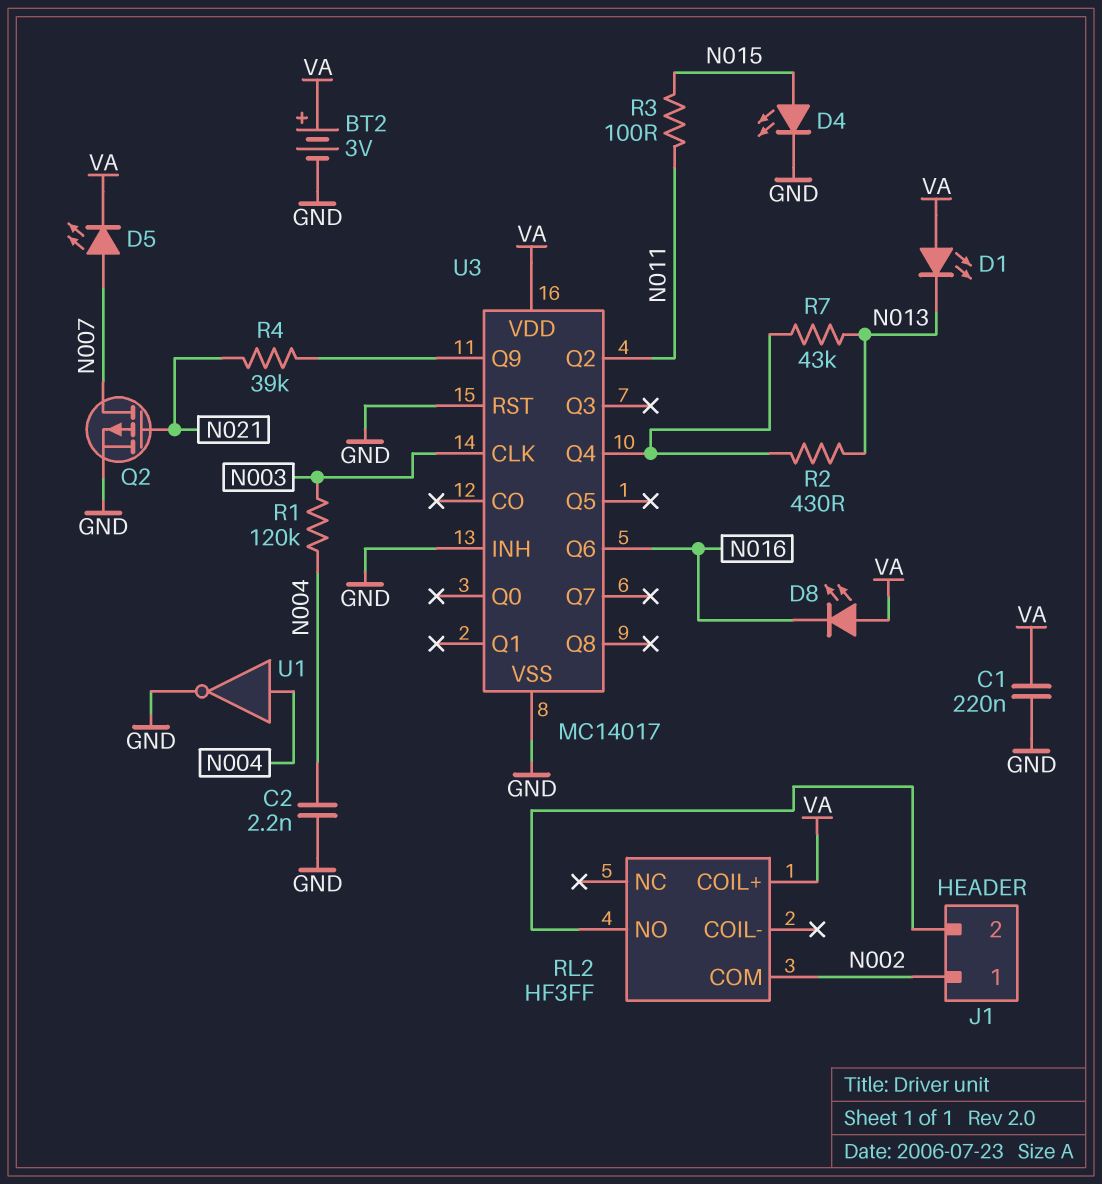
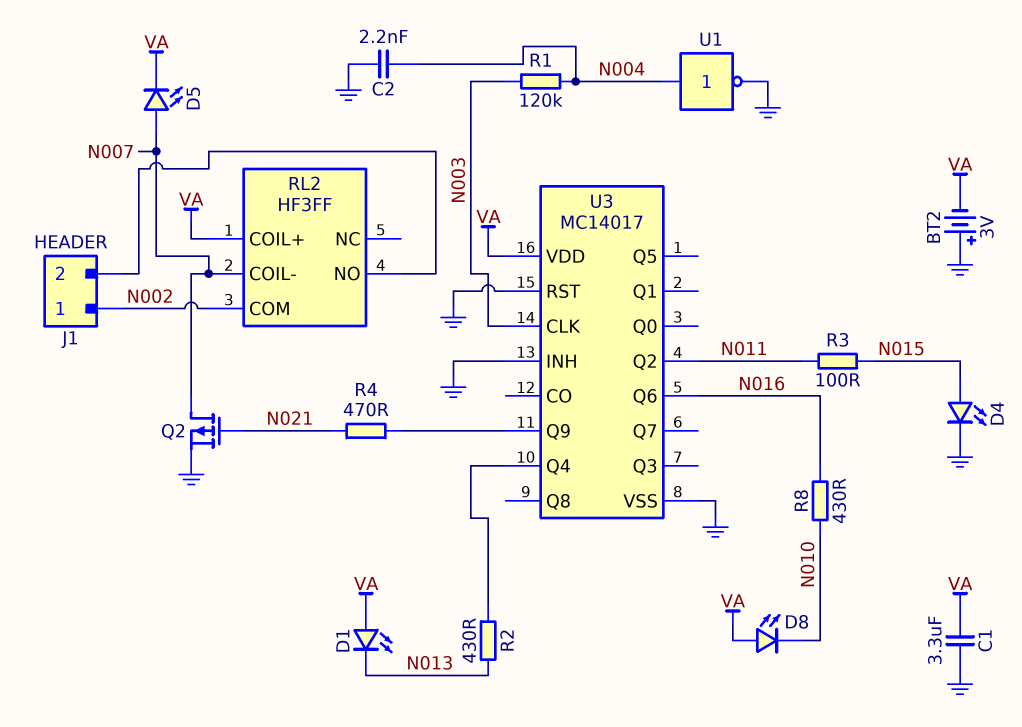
BT2: 3V (plus VA, minus GND) -> 3V (plus GND, minus VA)
C1: 220nF (GND, VA) -> 3.3uF (GND, VA)
D8: LED (A VA, K N016) -> LED (A VA, K N010)
R4: 39k (N021, U3/Q9) -> 470 (N021, U3/Q9)
R7: 43k (N013, U3/Q4) -> none
R8: none -> 430 (N010, N016)
RL2 pin COIL-: none -> N007

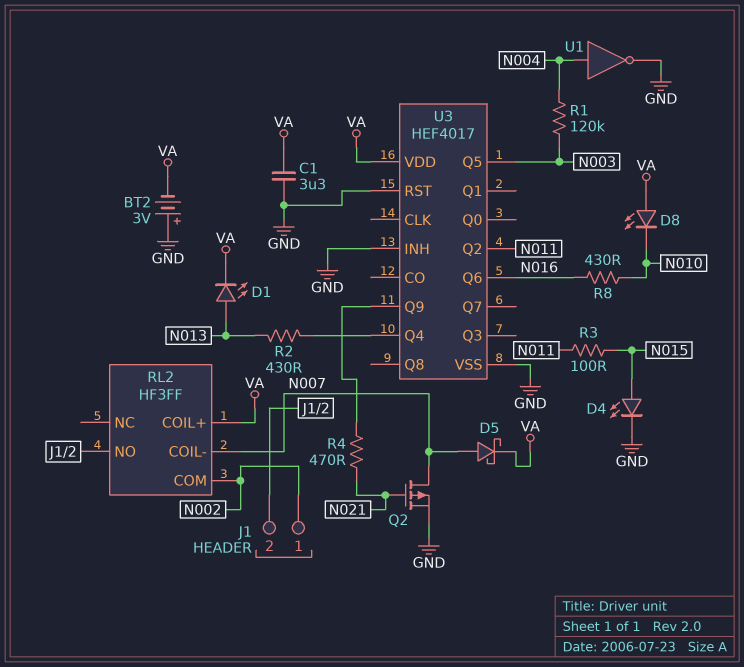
C2: 2.2nF (GND, N004) -> none
D1: LED (A VA, K N013) -> LED (A N013, K VA)
D5: LED (A N007, K VA) -> schottky (A N007, K VA)
U3: MC14017 -> HEF4017
U3 pin CLK: N003 -> none
U3 pin Q5: none -> N003

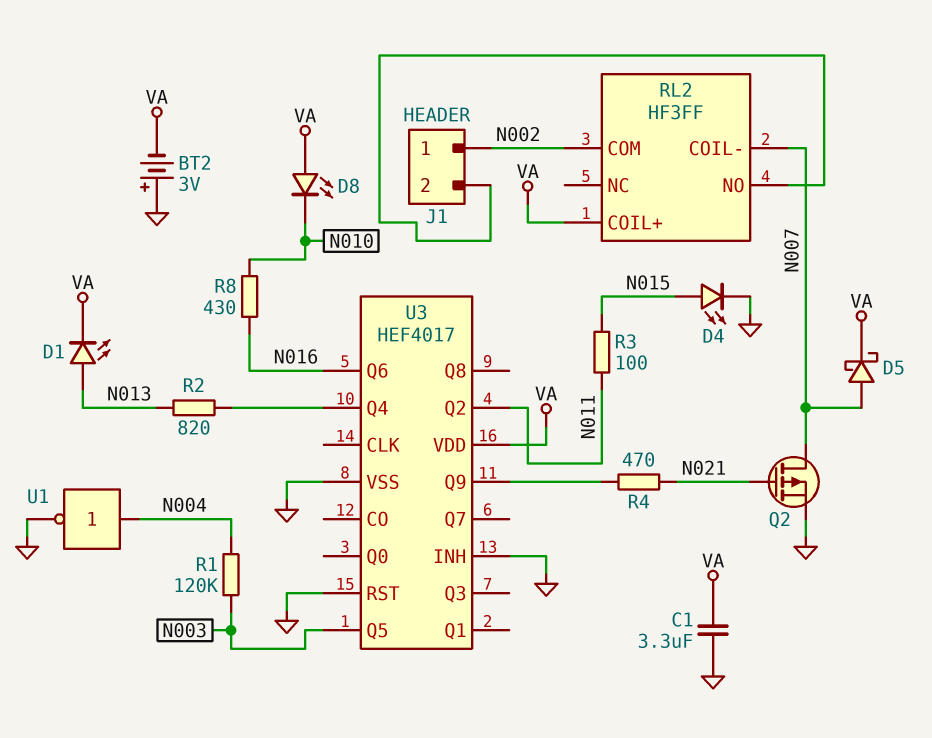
R2: 430 (N013, U3/Q4) -> 820 (N013, U3/Q4)

